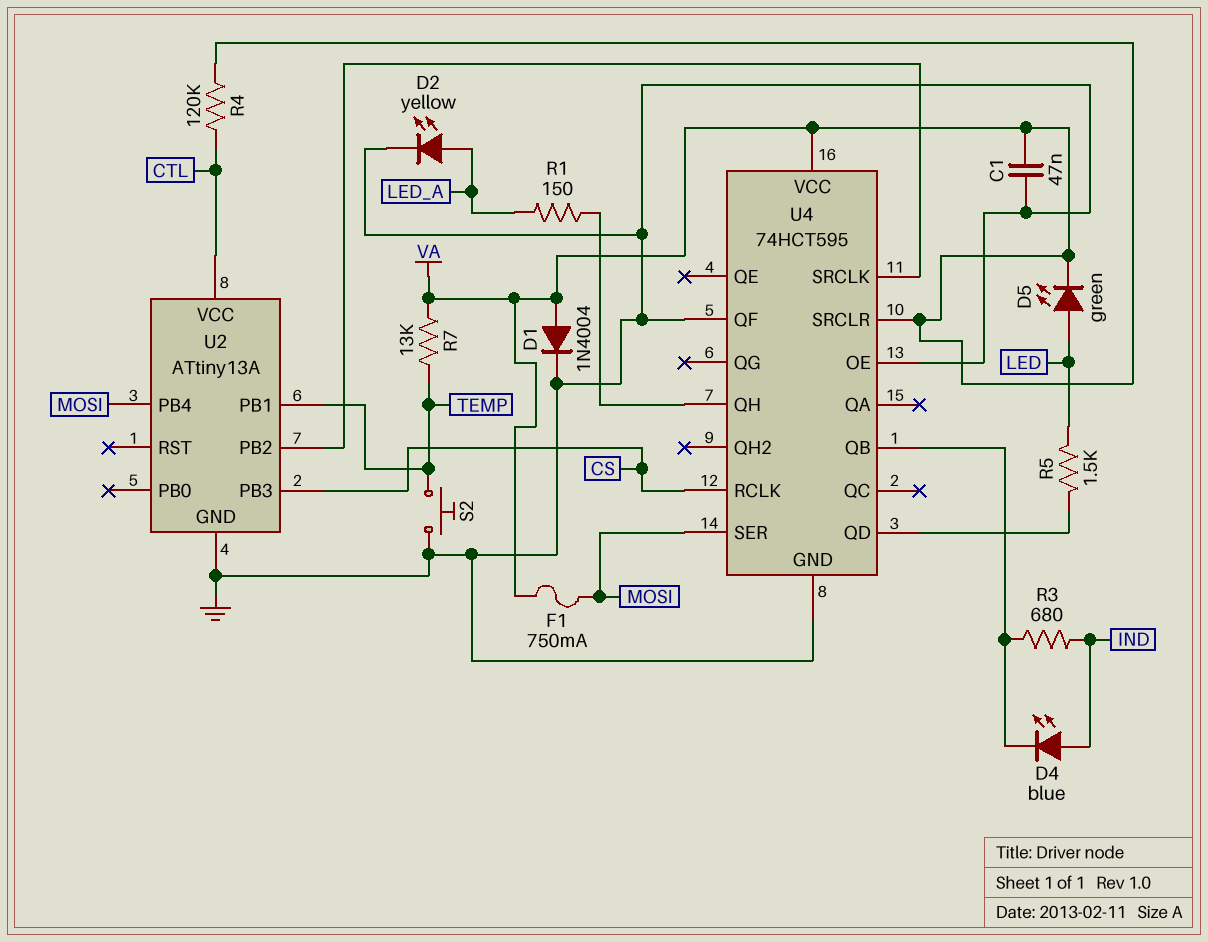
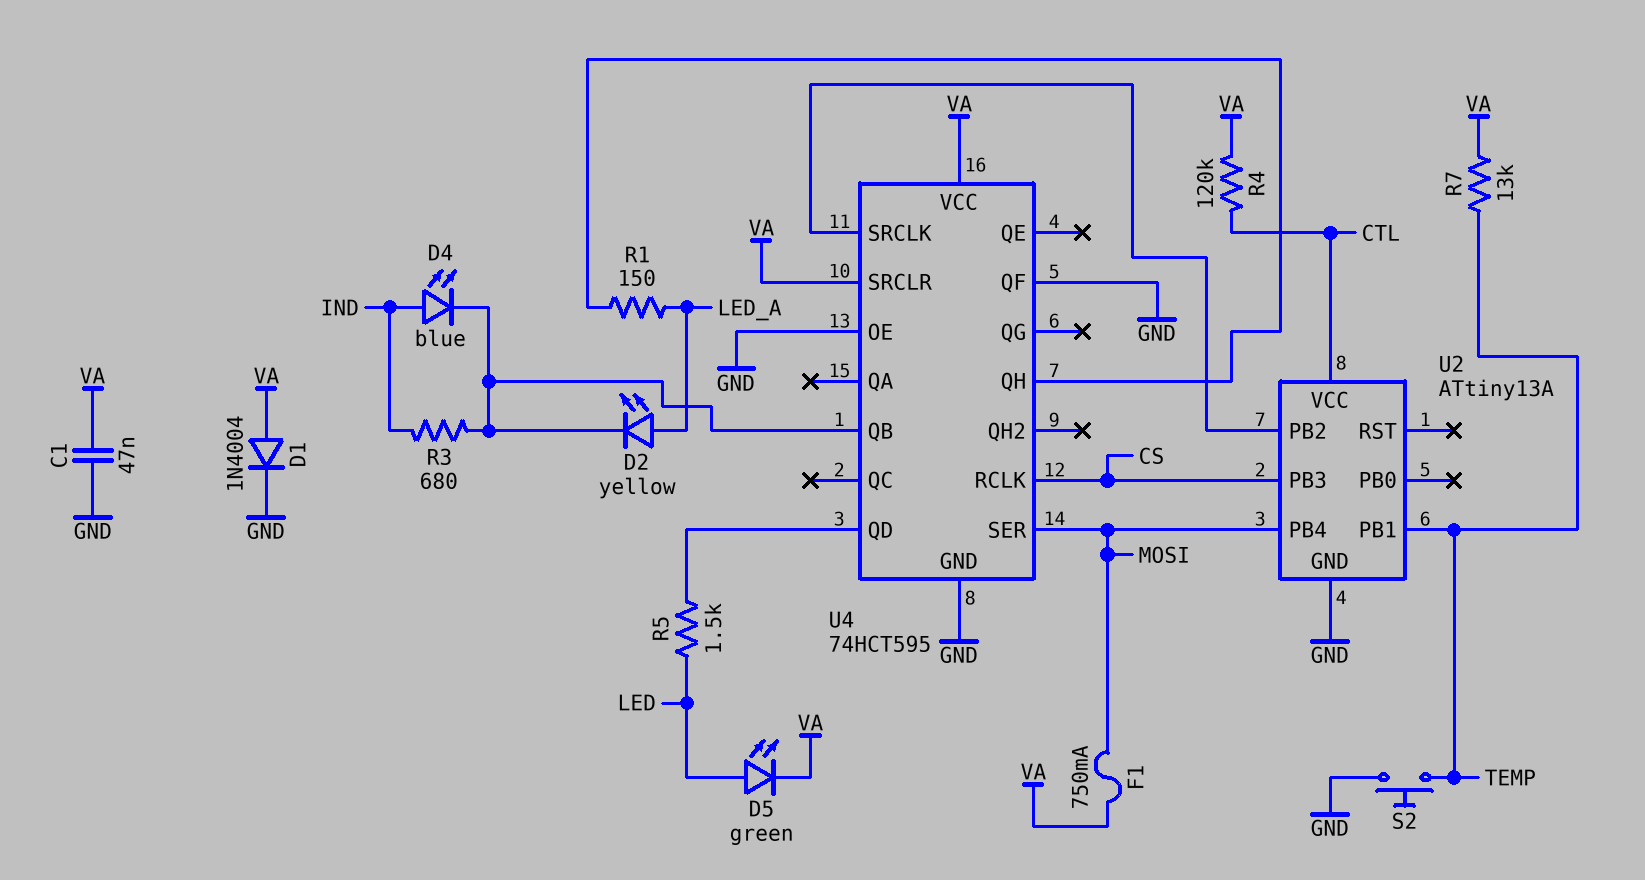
D2: LED yellow (A LED_A, K GND) -> LED yellow (A LED_A, K U4/QB)

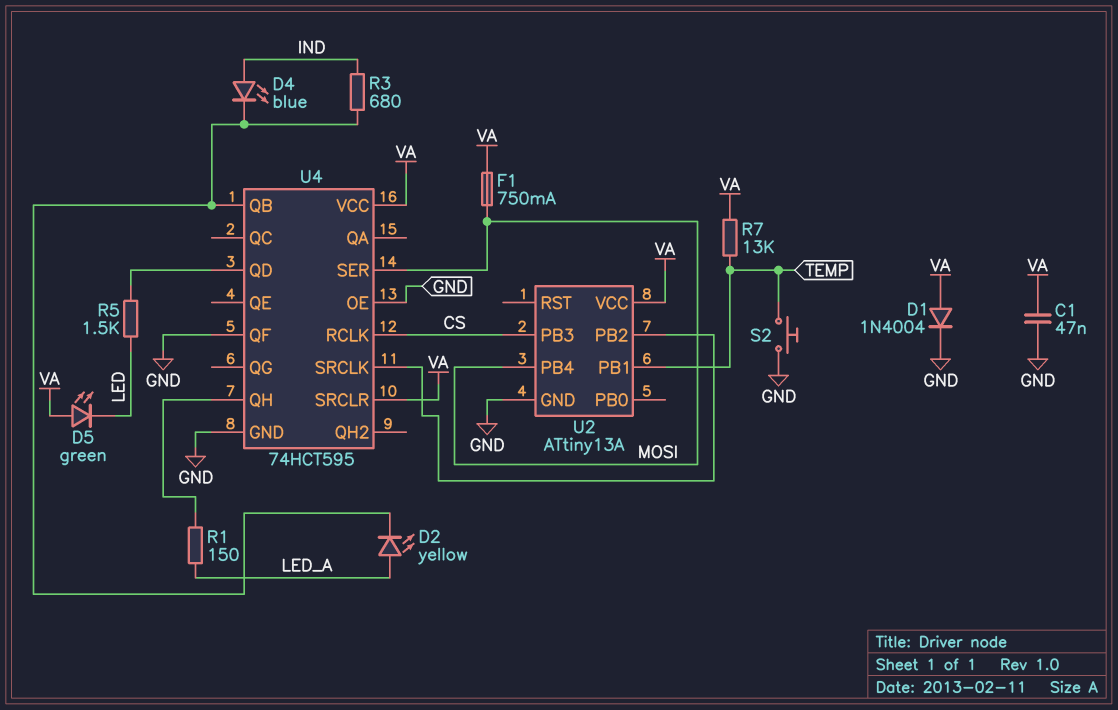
D5: LED green (A LED, K VA) -> LED green (A VA, K LED)
R4: 120k (CTL, VA) -> none
U2 pin VCC: CTL -> VA

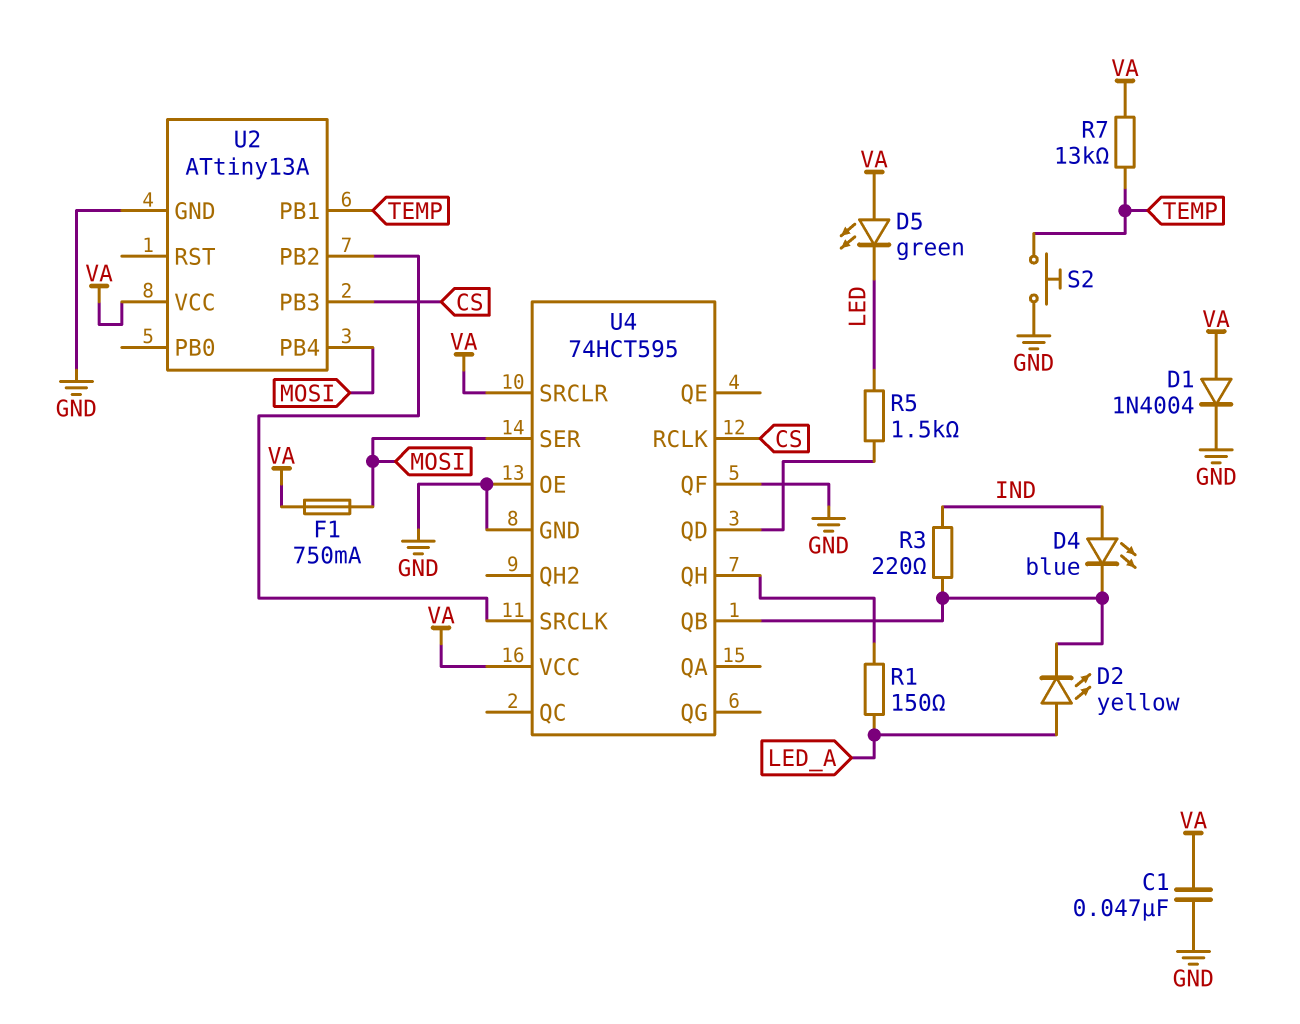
R3: 680 (IND, U4/QB) -> 220 (IND, U4/QB)

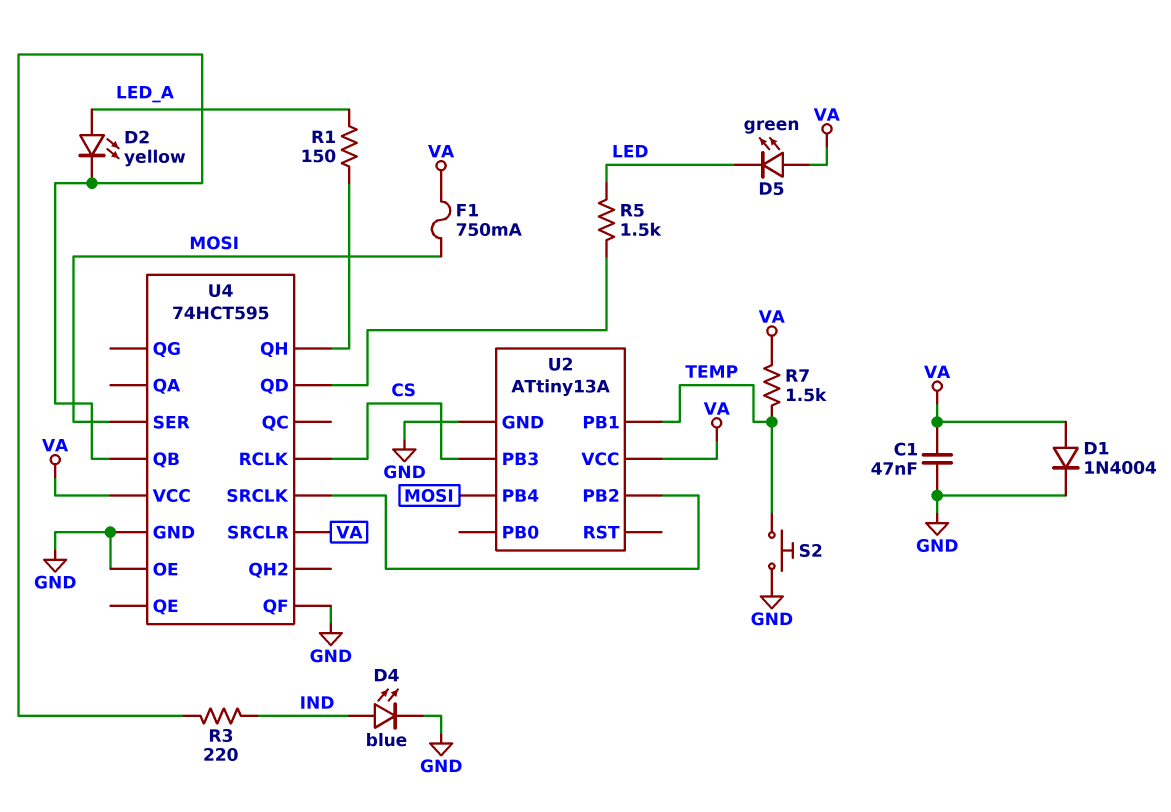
D4: LED blue (A IND, K U4/QB) -> LED blue (A IND, K GND)
R7: 13k (TEMP, VA) -> 1.5k (TEMP, VA)

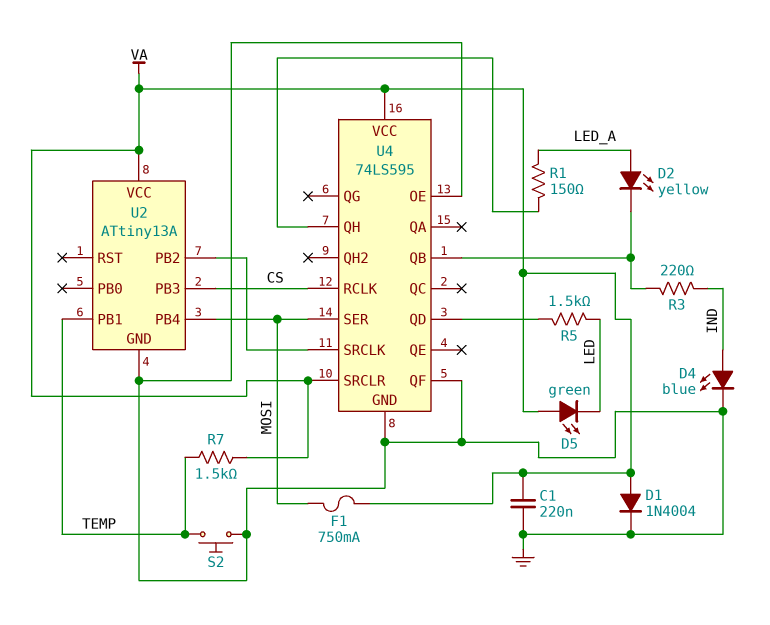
C1: 47nF (GND, VA) -> 220nF (GND, VA)
U4: 74HCT595 -> 74LS595

